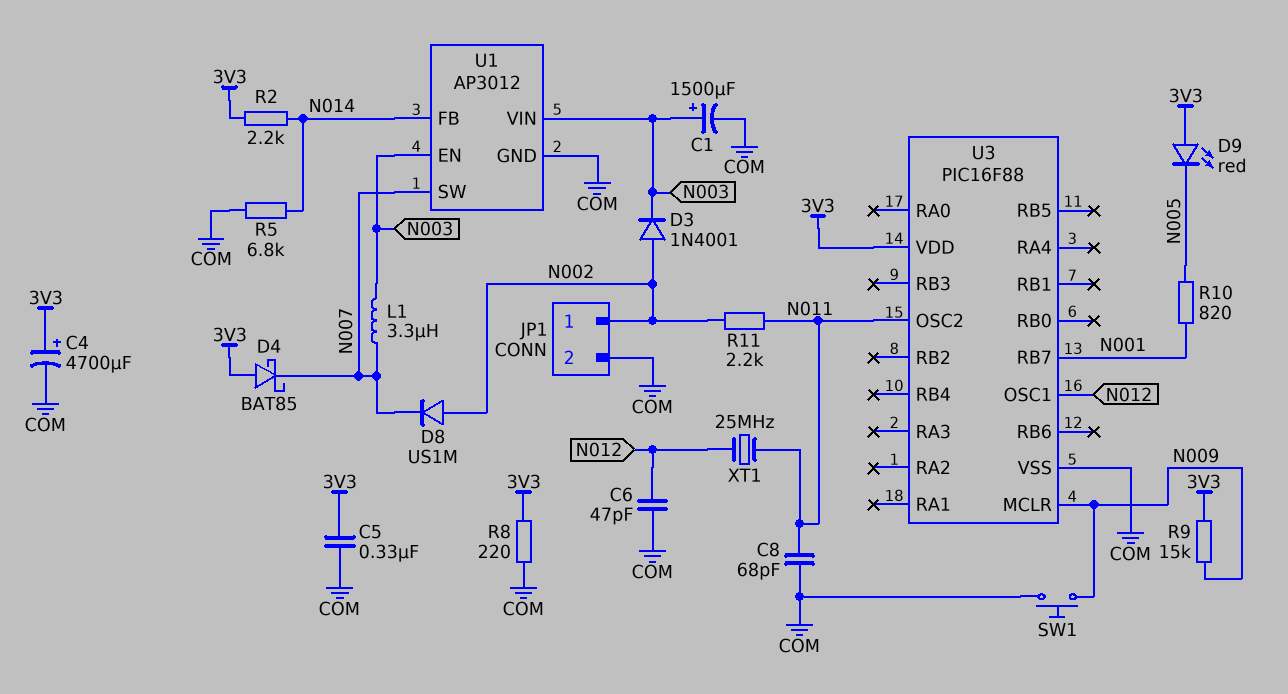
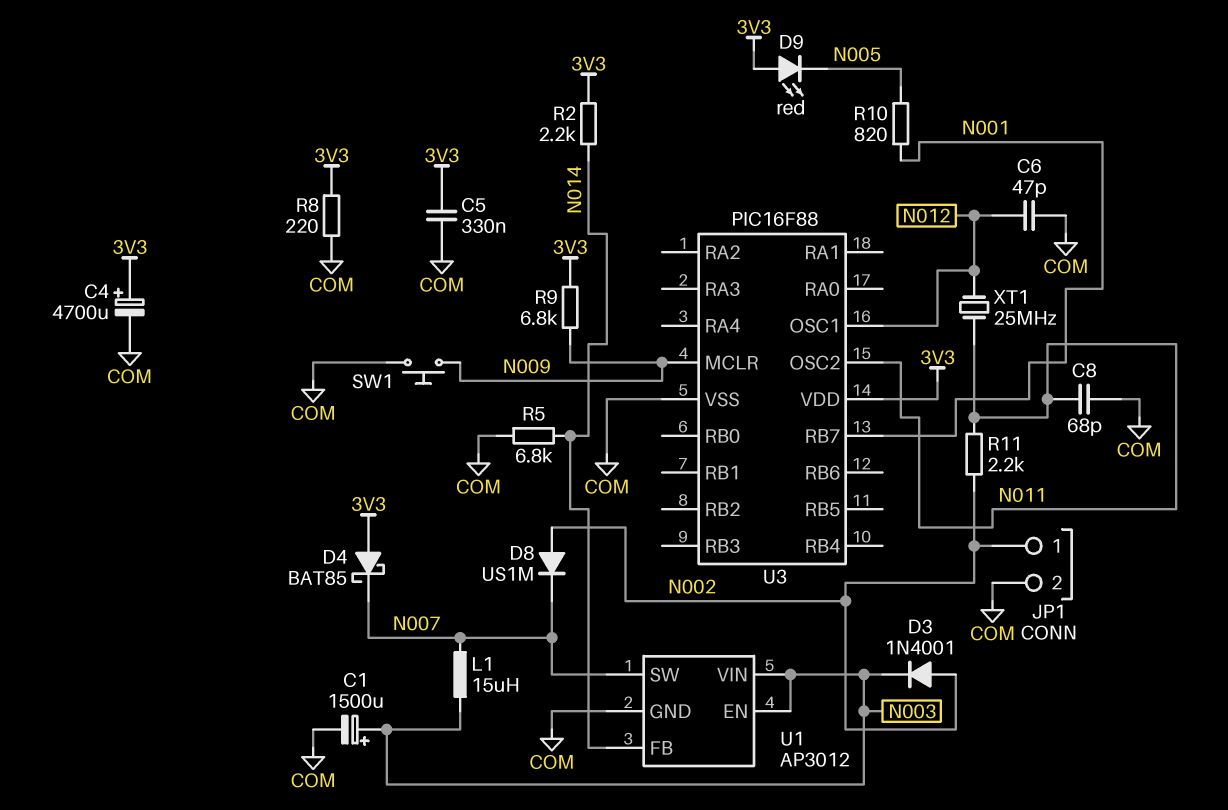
L1: 3.3uH (N003, N007) -> 15uH (N003, N007)
R9: 15k (3V3, N009) -> 6.8k (3V3, N009)

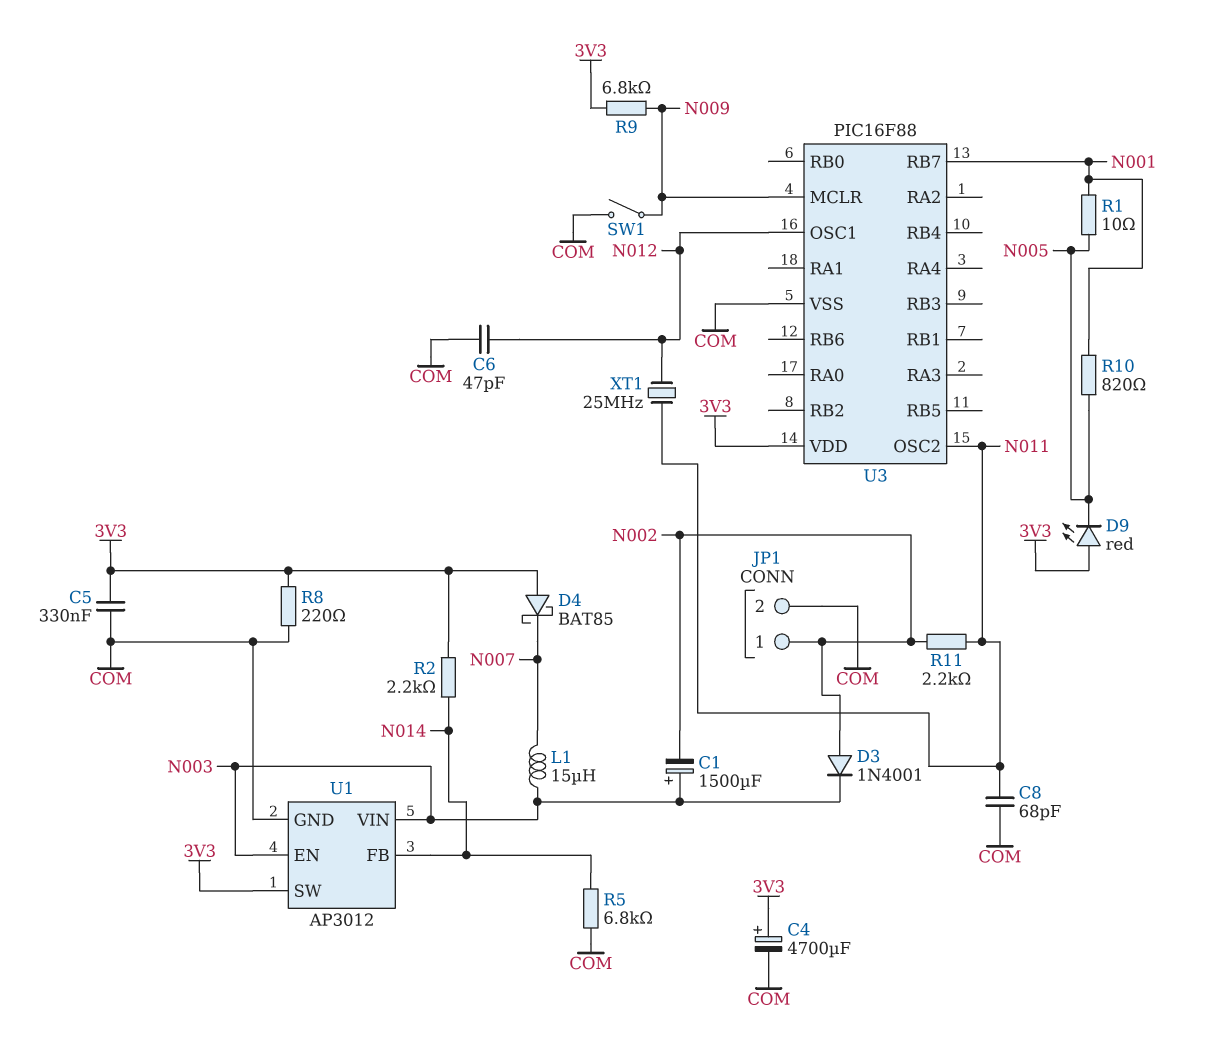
C1: 1500uF (plus N003, minus COM) -> 1500uF (plus N003, minus N002)
D8: diode US1M (A N002, K N007) -> none
R1: none -> 10 (N001, N005)
SW1: button (COM, N009) -> switch (COM, N009)
U1 pin SW: N007 -> 3V3

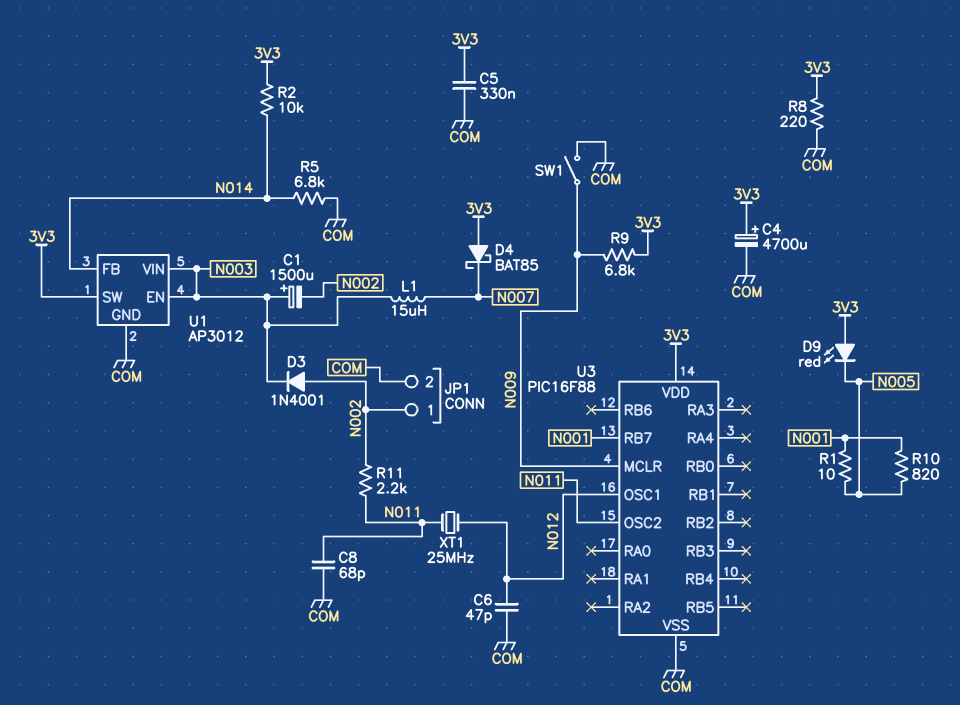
R2: 2.2k (3V3, N014) -> 10k (3V3, N014)

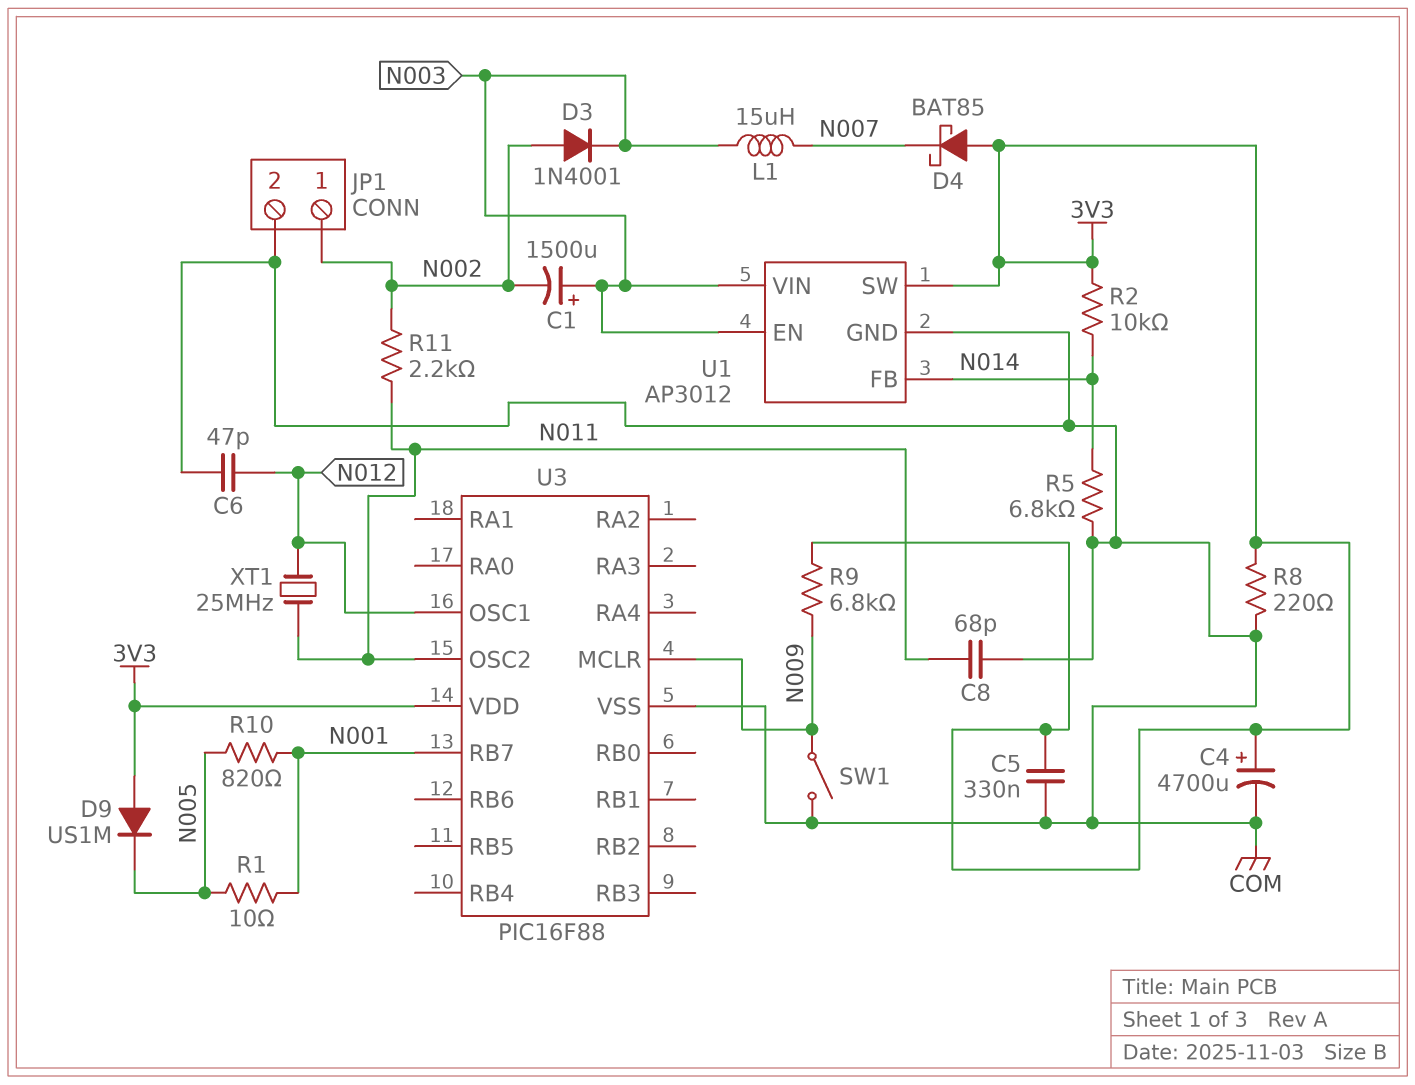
D9: LED red (A 3V3, K N005) -> diode US1M (A 3V3, K N005)

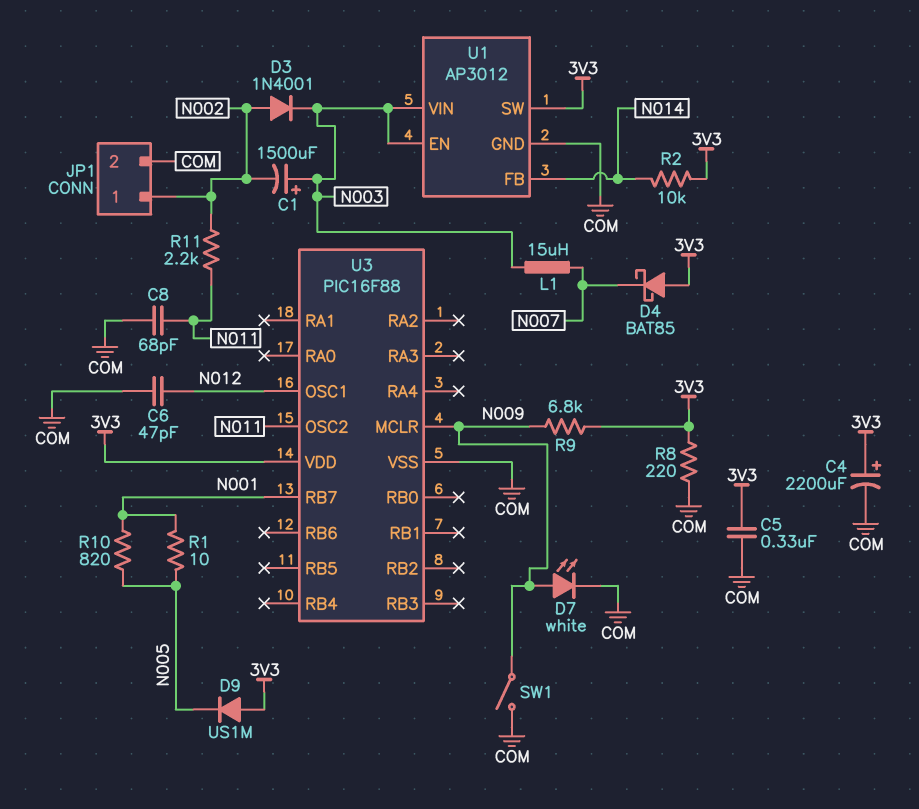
C4: 4700uF (plus 3V3, minus COM) -> 2200uF (plus 3V3, minus COM)
D7: none -> LED white (A N009, K COM)
R5: 6.8k (COM, N014) -> none
XT1: 25MHz (N011, N012) -> none

